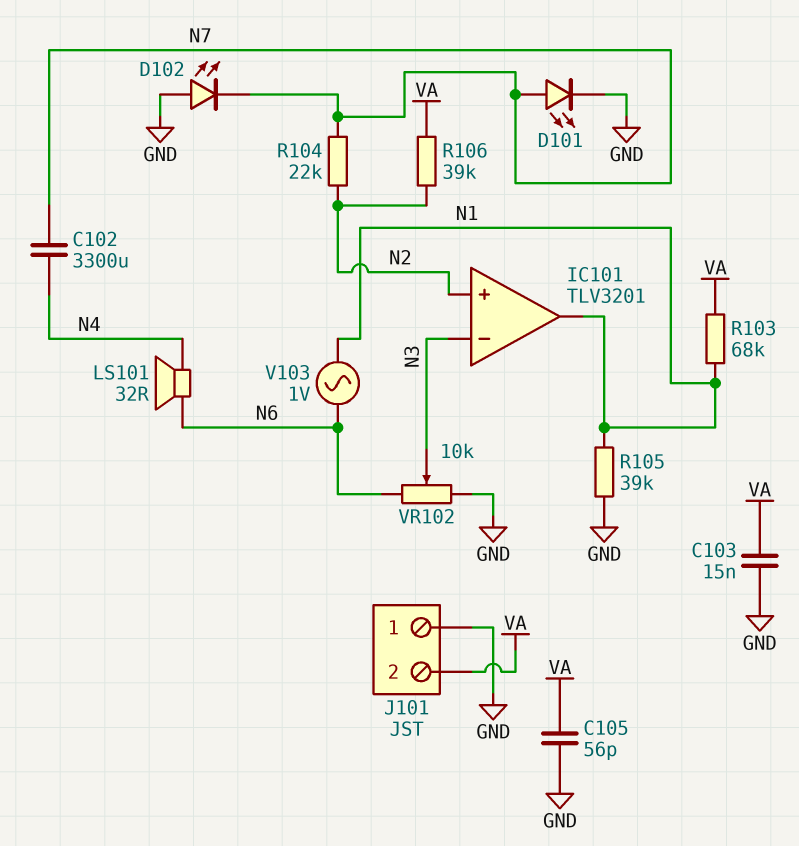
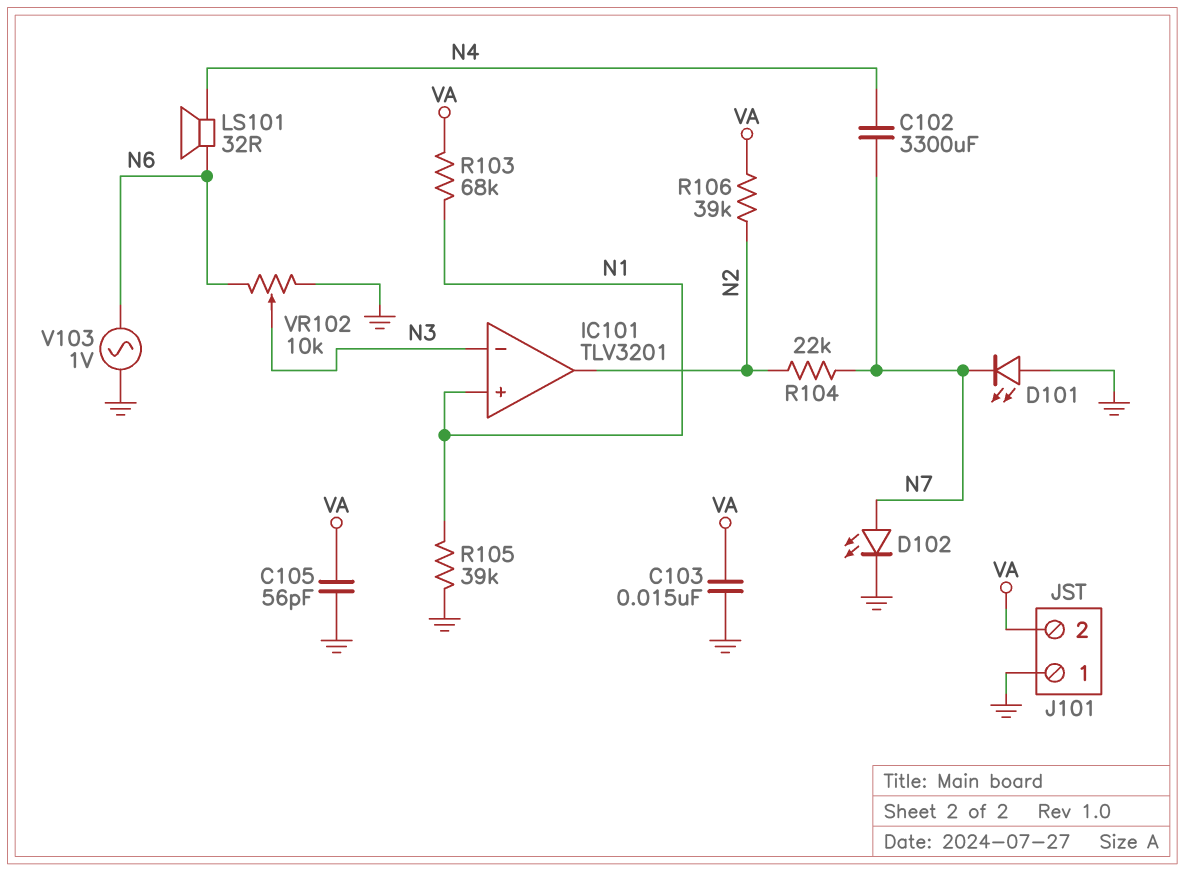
D101: LED (A N7, K GND) -> LED (A GND, K N7)
D102: LED (A GND, K N7) -> LED (A N7, K GND)
IC101 pin in+: N2 -> N1
IC101 pin out: N1 -> N2
V103: AC 1V (N1, N6) -> AC 1V (GND, N6)

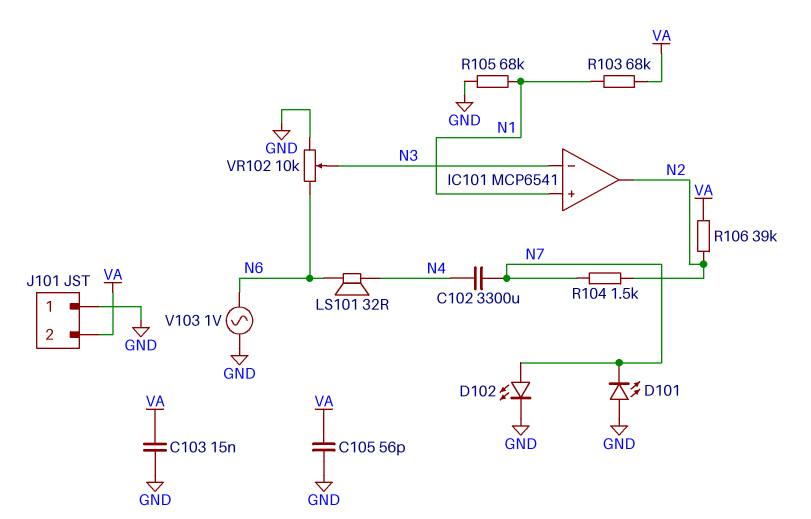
IC101: TLV3201 -> MCP6541
R104: 22k (N2, N7) -> 1.5k (N2, N7)
R105: 39k (GND, N1) -> 68k (GND, N1)

